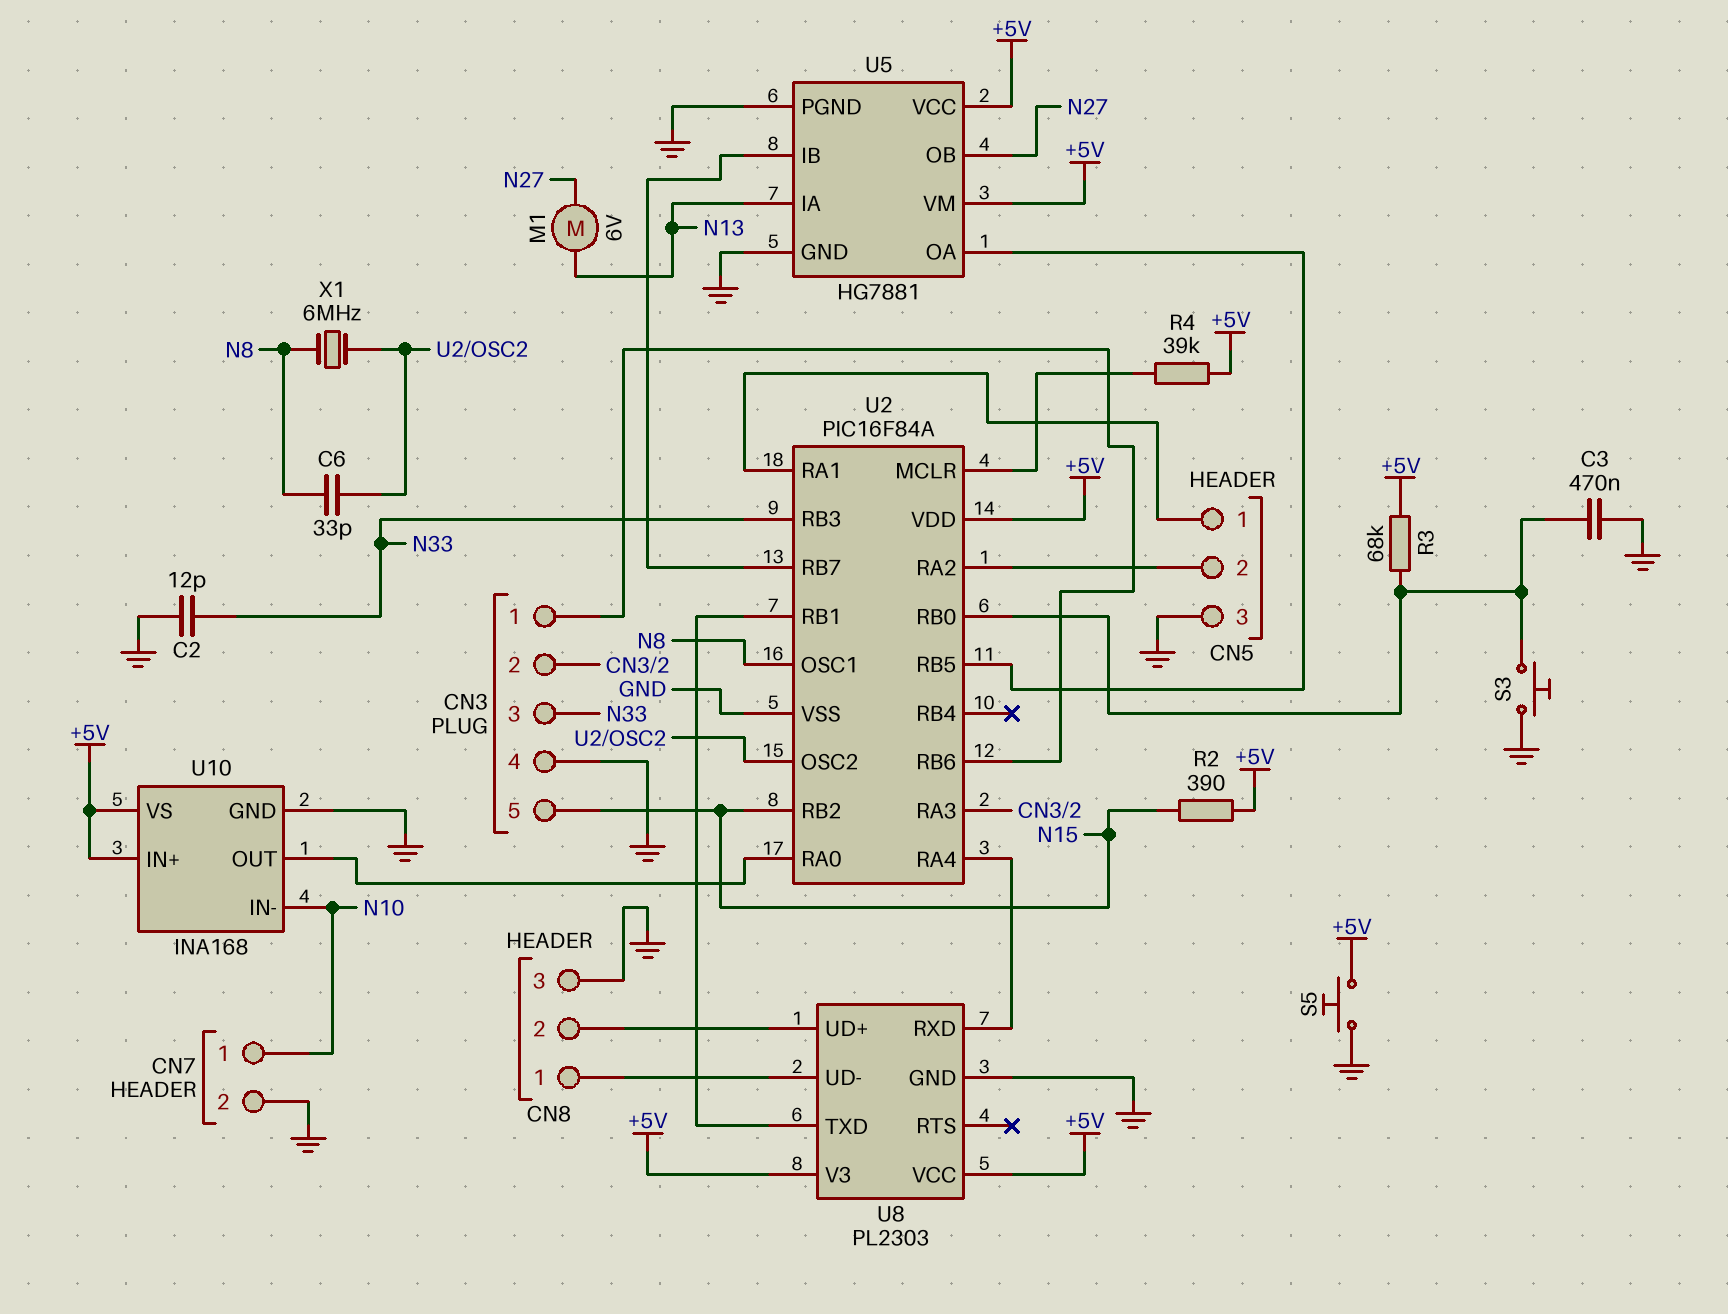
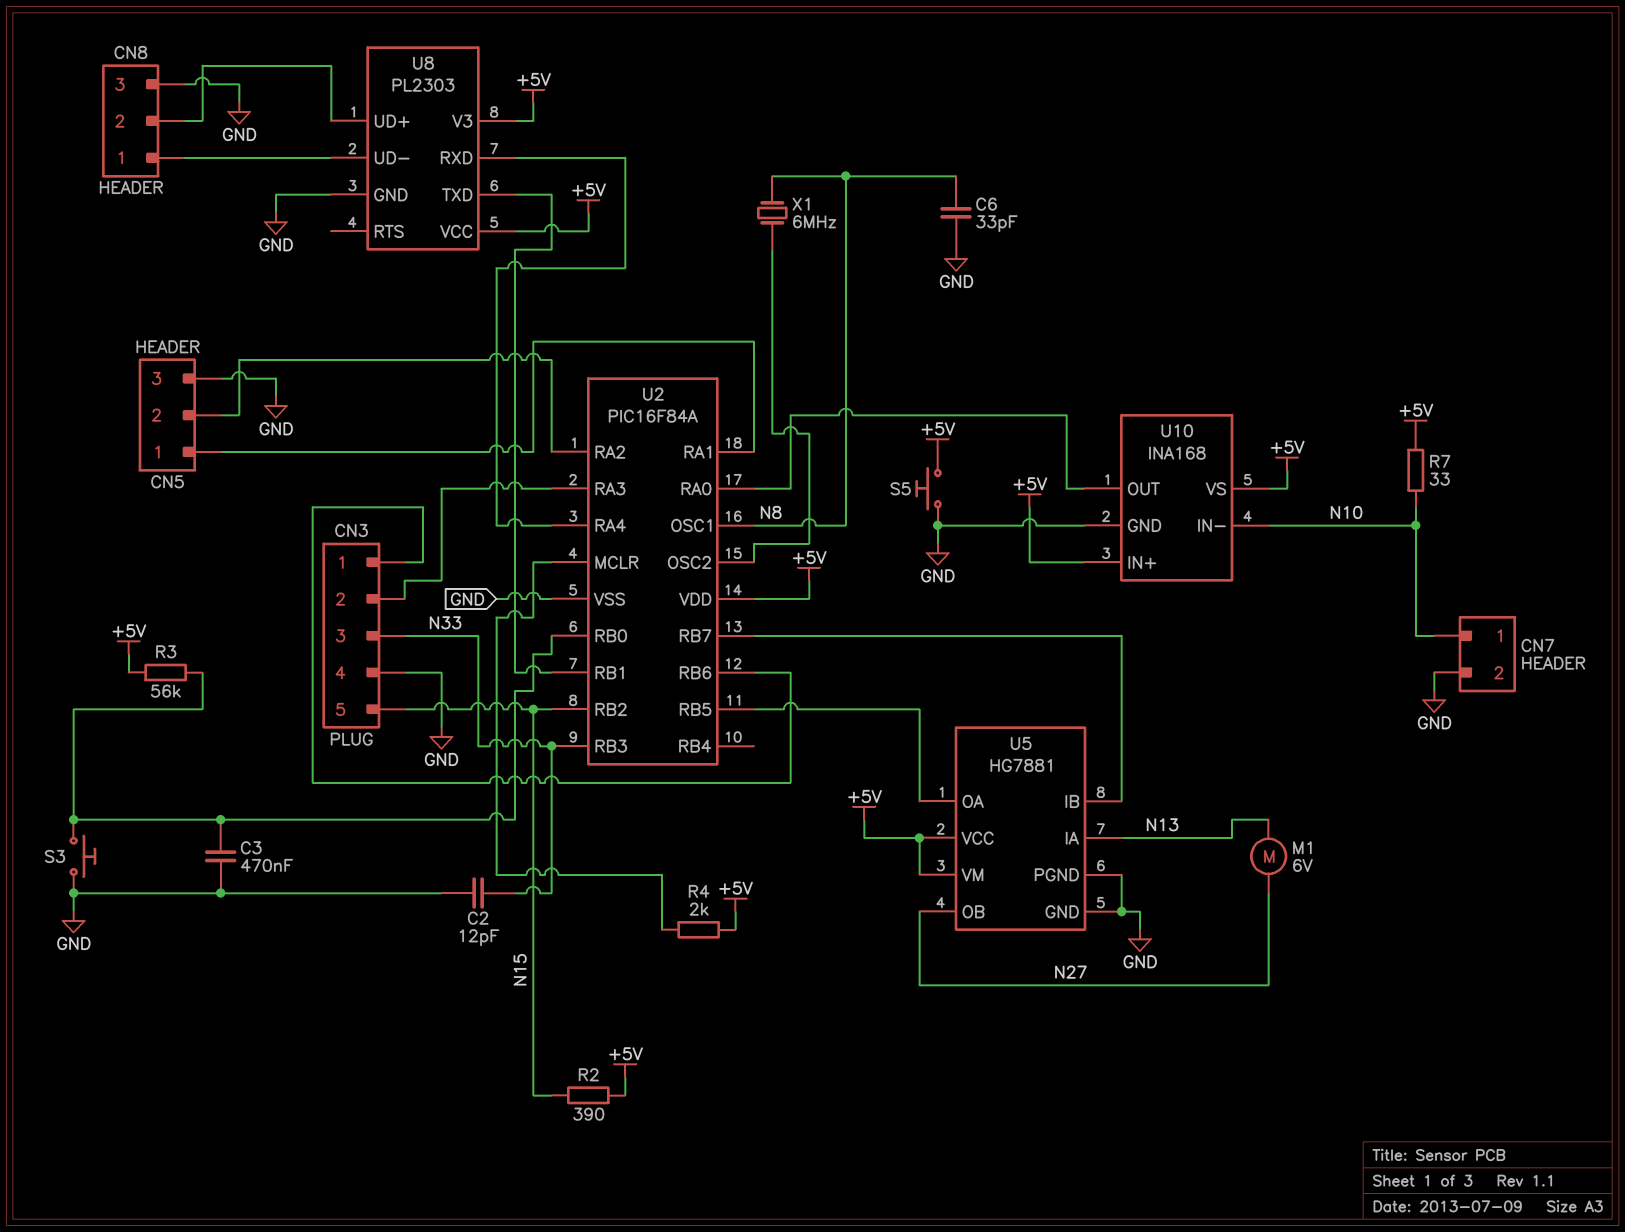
C6: 33pF (N8, U2/OSC2) -> 33pF (GND, N8)
R3: 68k (+5V, U2/RB0) -> 56k (+5V, U2/RB0)
R4: 39k (+5V, U2/MCLR) -> 2k (+5V, U2/MCLR)
R7: none -> 33 (+5V, N10)

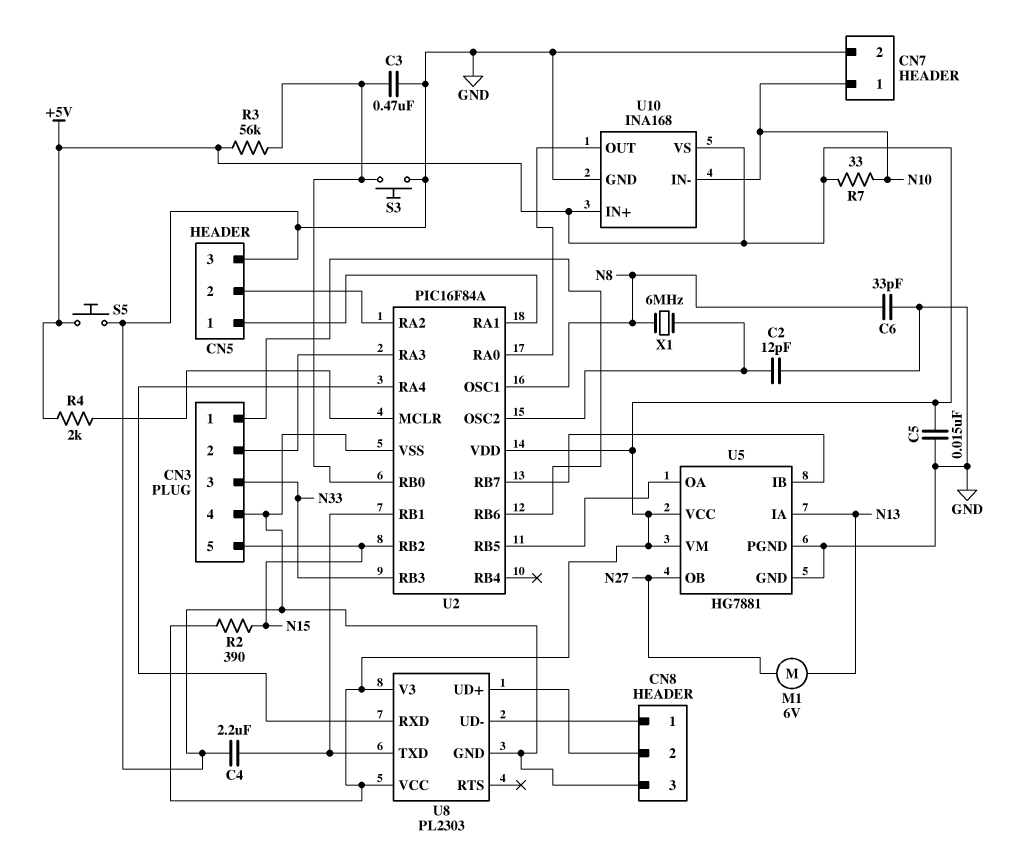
C2: 12pF (GND, N33) -> 12pF (GND, U2/OSC2)
C4: none -> 2.2uF (GND, U2/RB1)
C5: none -> 15nF (+5V, GND)

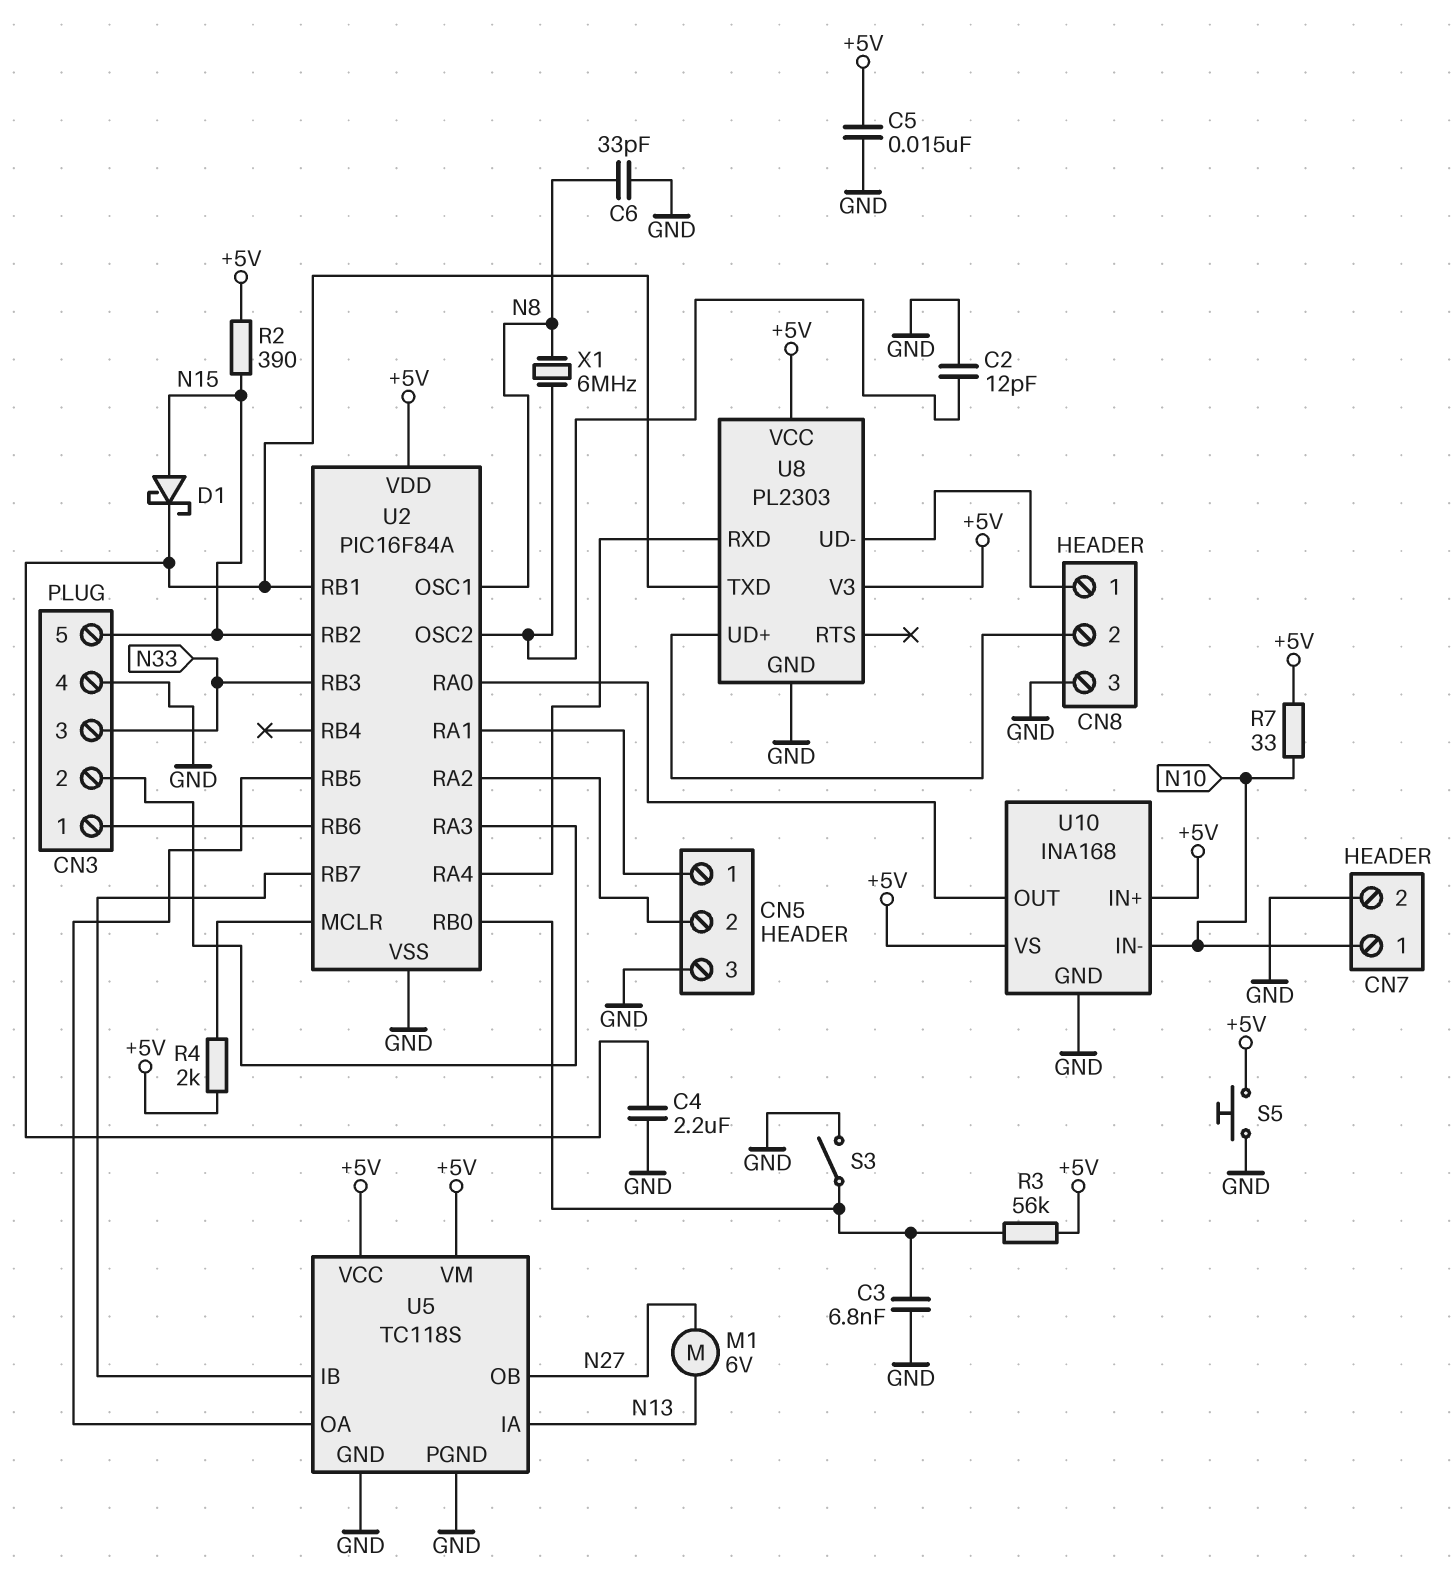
C3: 470nF (GND, U2/RB0) -> 6.8nF (GND, U2/RB0)
D1: none -> schottky (A N15, K U2/RB1)
S3: button (GND, U2/RB0) -> switch (GND, U2/RB0)
U5: HG7881 -> TC118S

